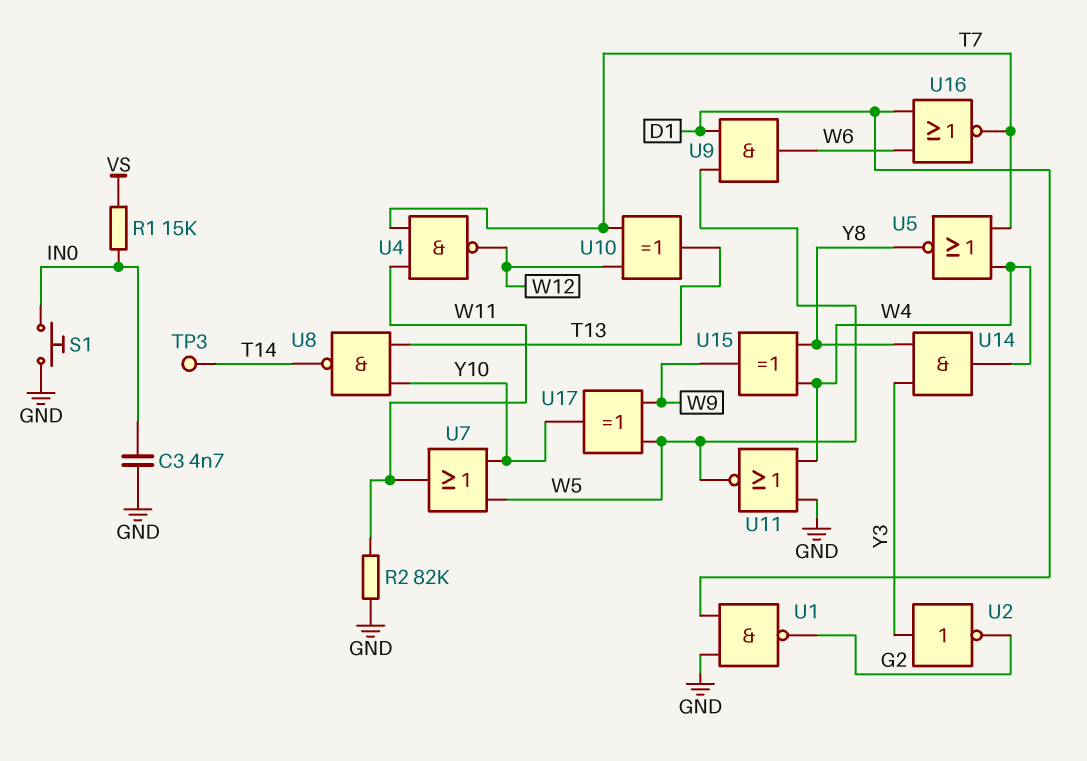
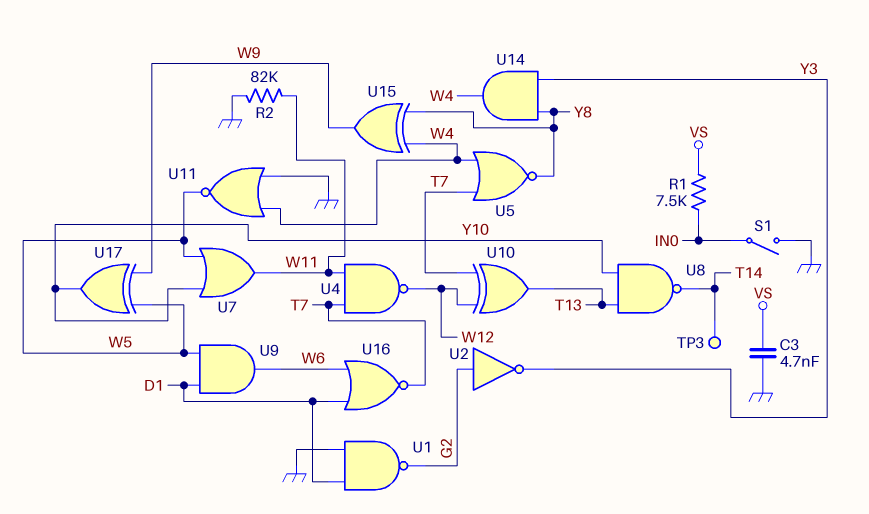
C3: 4.7nF (GND, IN0) -> 4.7nF (GND, VS)
R1: 15k (IN0, VS) -> 7.5k (IN0, VS)
S1: button (GND, IN0) -> switch (GND, IN0)
U2: NOT (in Y3, out G2) -> NOT (in G2, out Y3)

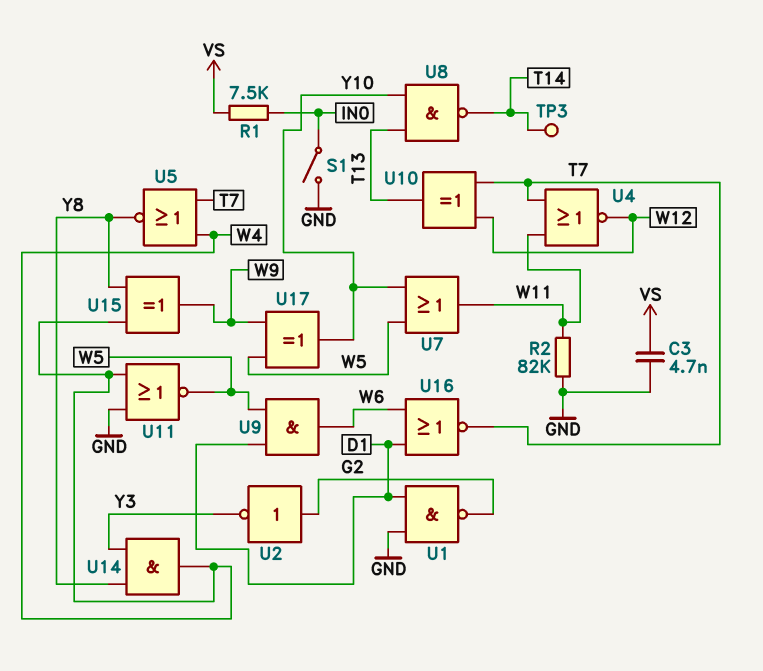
U4: NAND (in T7, in W11, out W12) -> NOR (in T7, in W11, out W12)

